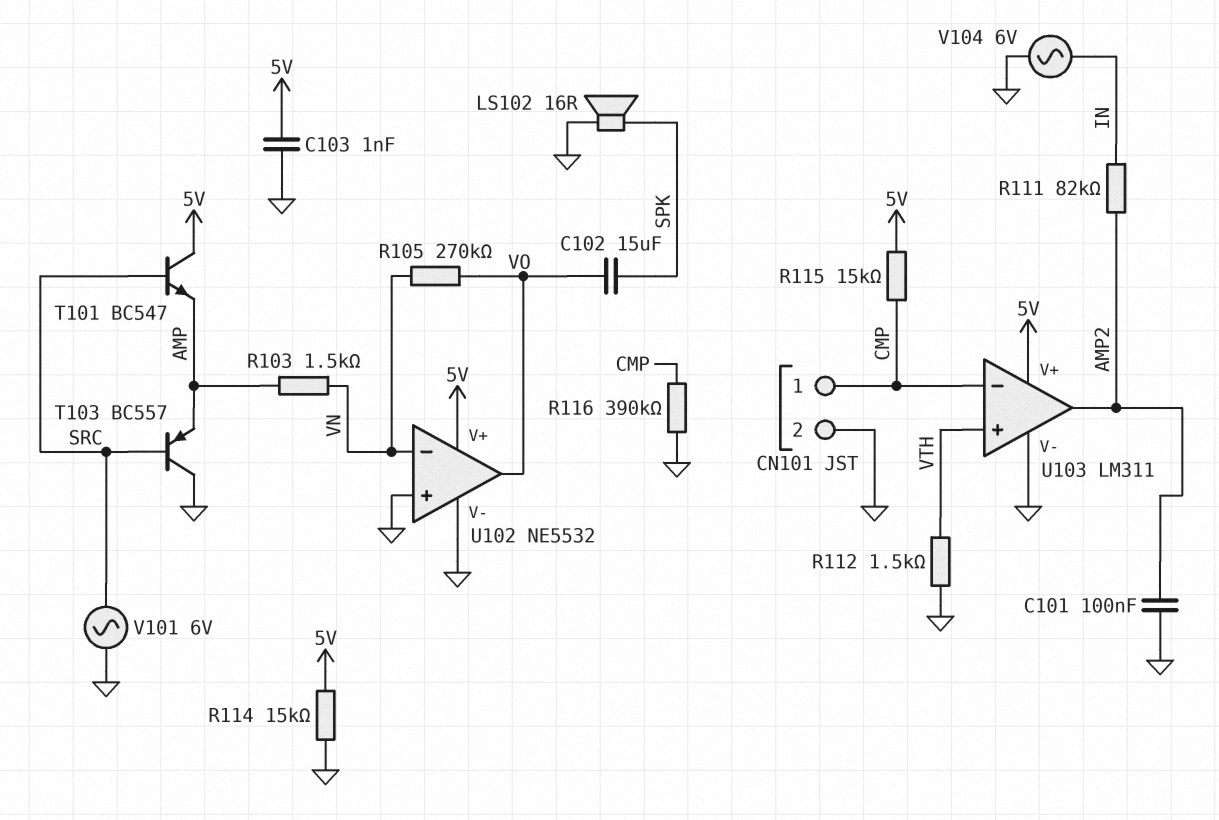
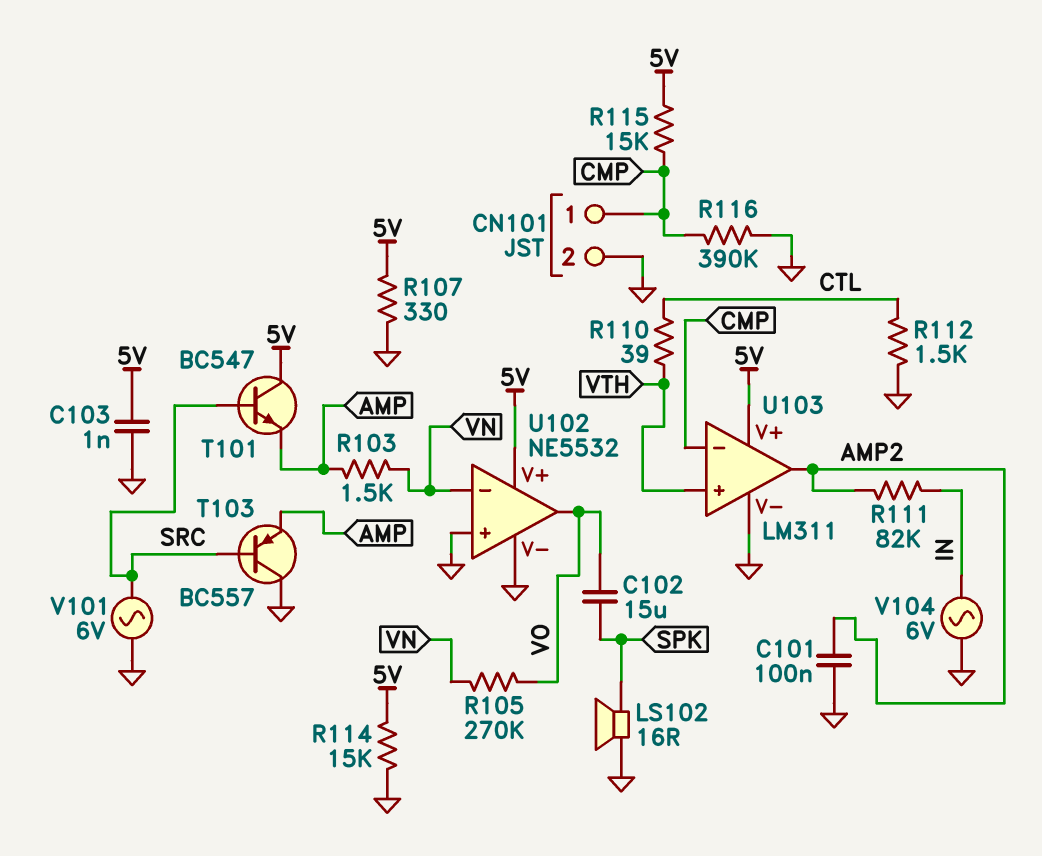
R107: none -> 330 (5V, GND)
R110: none -> 39 (CTL, VTH)
R112: 1.5k (GND, VTH) -> 1.5k (CTL, GND)

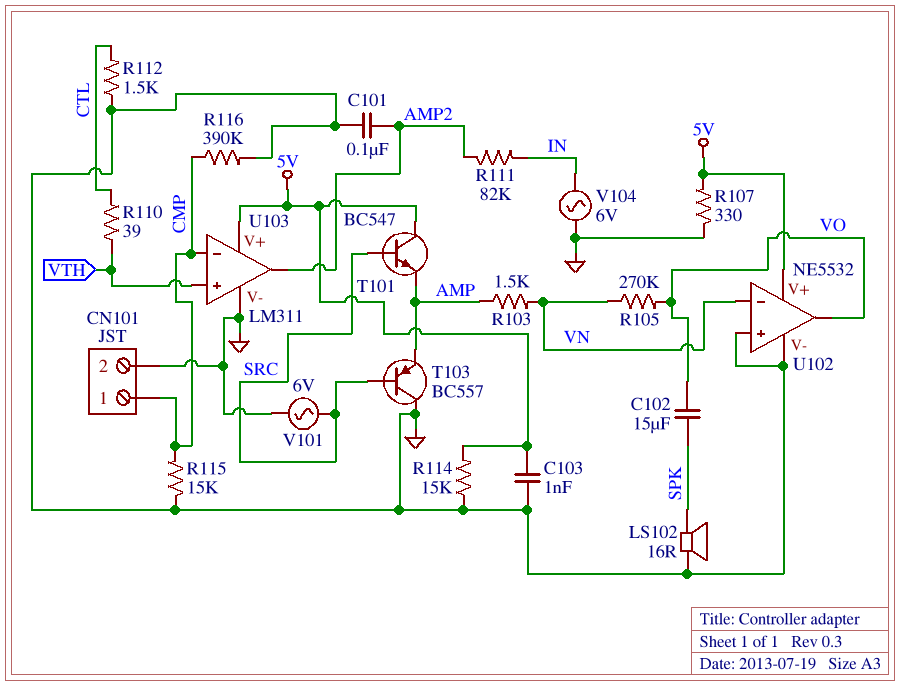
R115: 15k (5V, CMP) -> 15k (CMP, GND)

